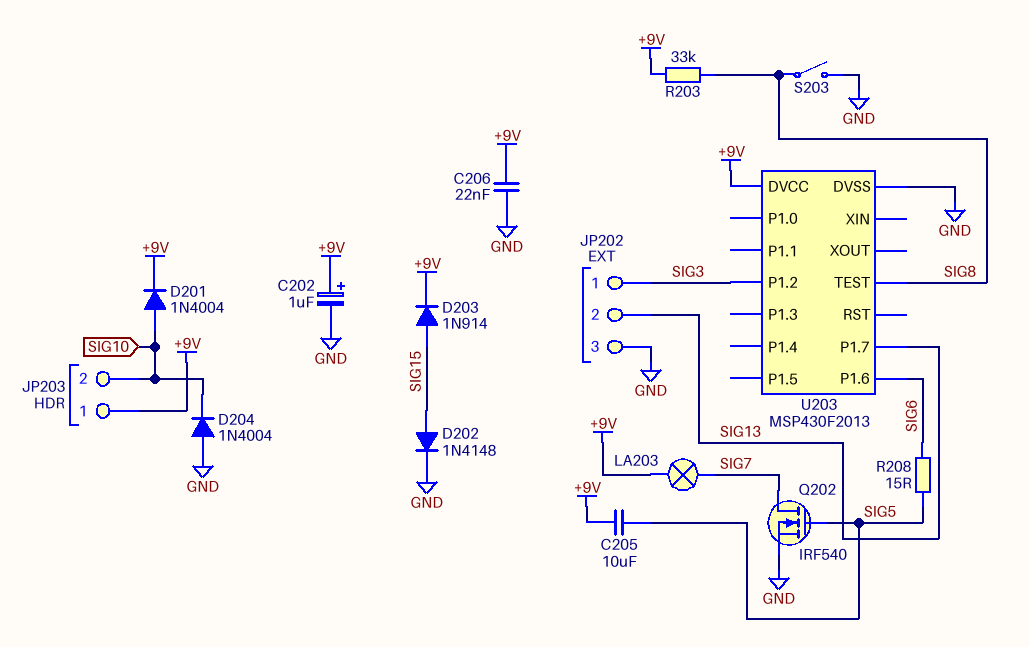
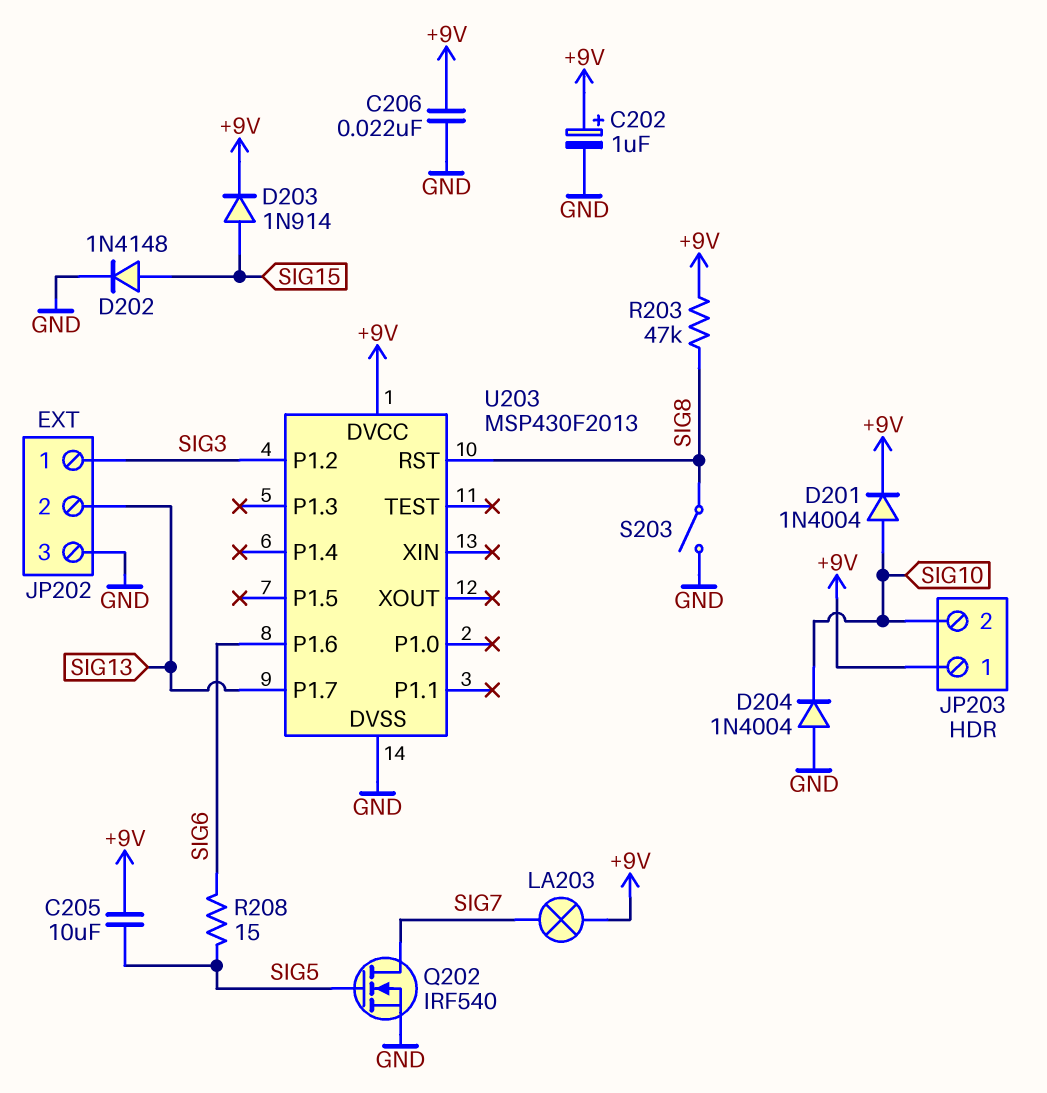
R203: 33k (+9V, SIG8) -> 47k (+9V, SIG8)
U203 pin RST: none -> SIG8
U203 pin TEST: SIG8 -> none

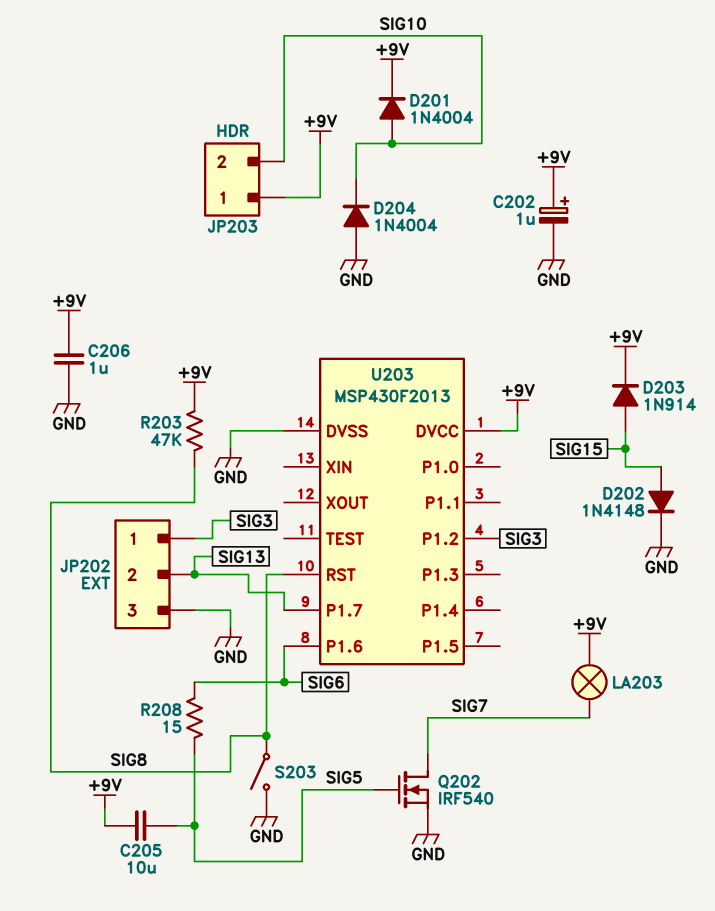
C206: 22nF (+9V, GND) -> 1uF (+9V, GND)

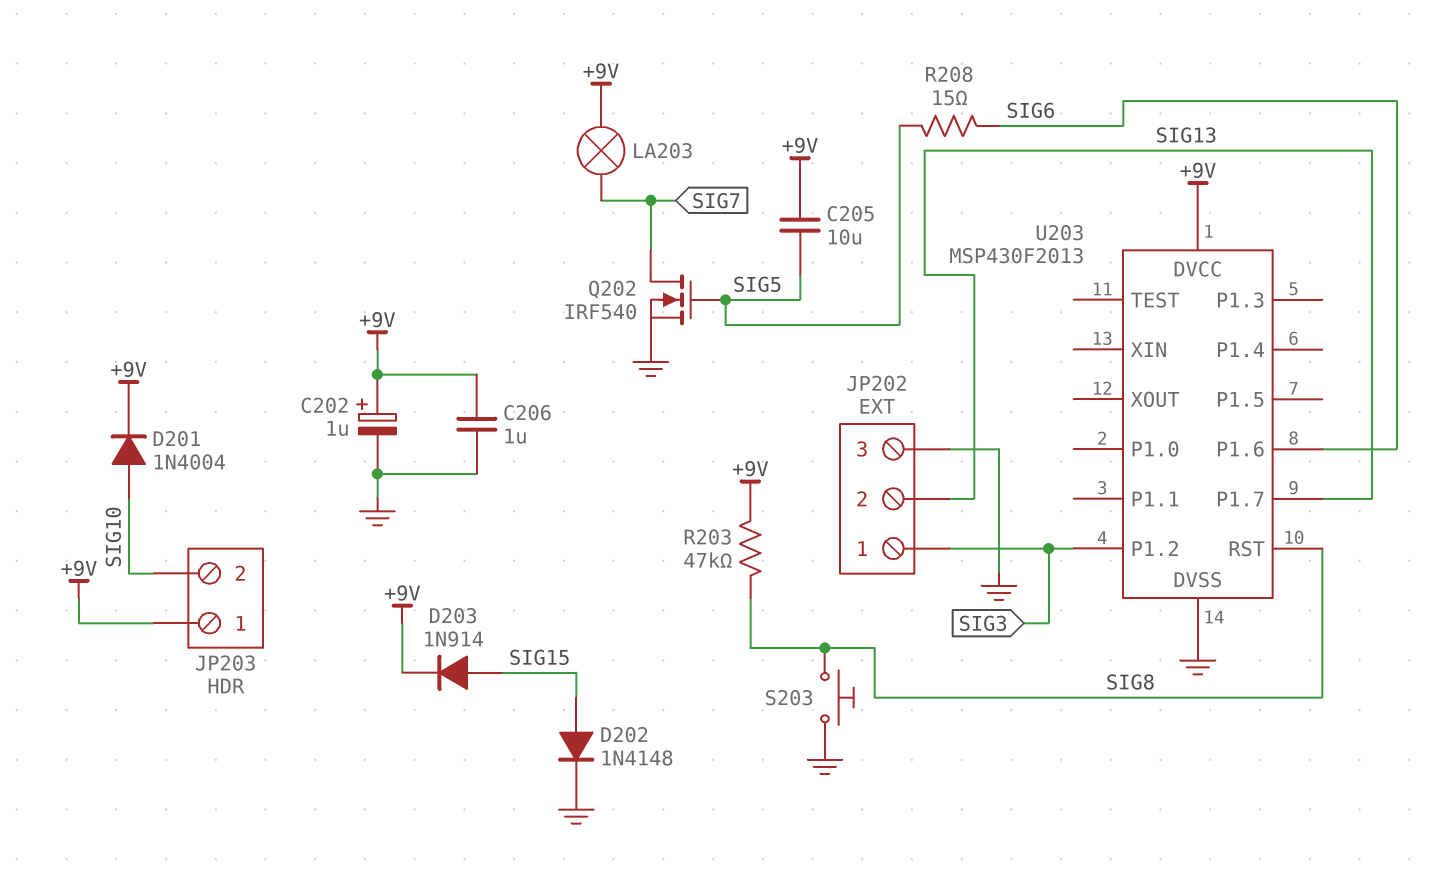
D204: diode 1N4004 (A GND, K SIG10) -> none
S203: switch (GND, SIG8) -> button (GND, SIG8)

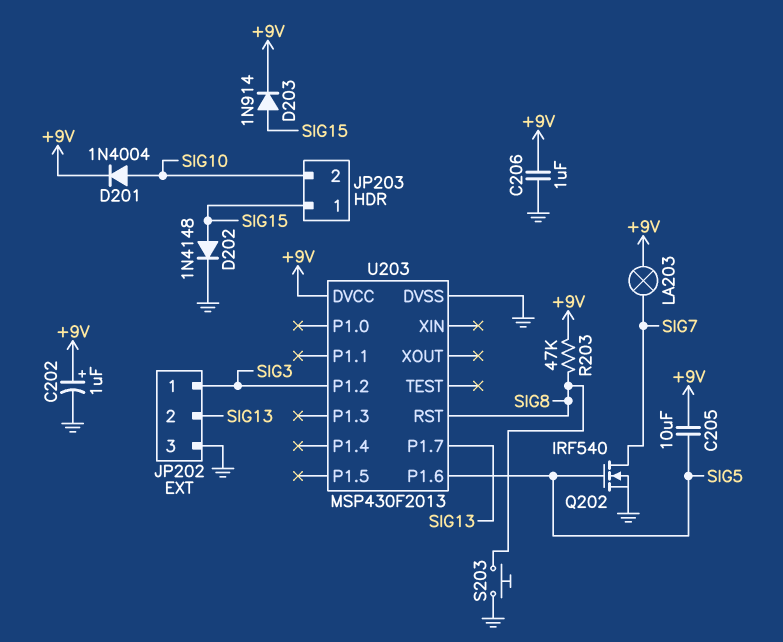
JP203 pin 1: +9V -> SIG15
R208: 15 (SIG5, SIG6) -> none
U203 pin P1.6: SIG6 -> SIG5

